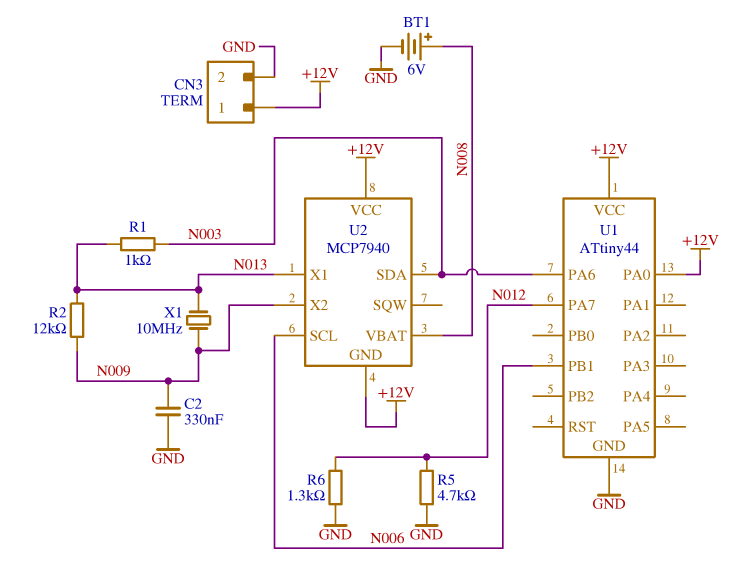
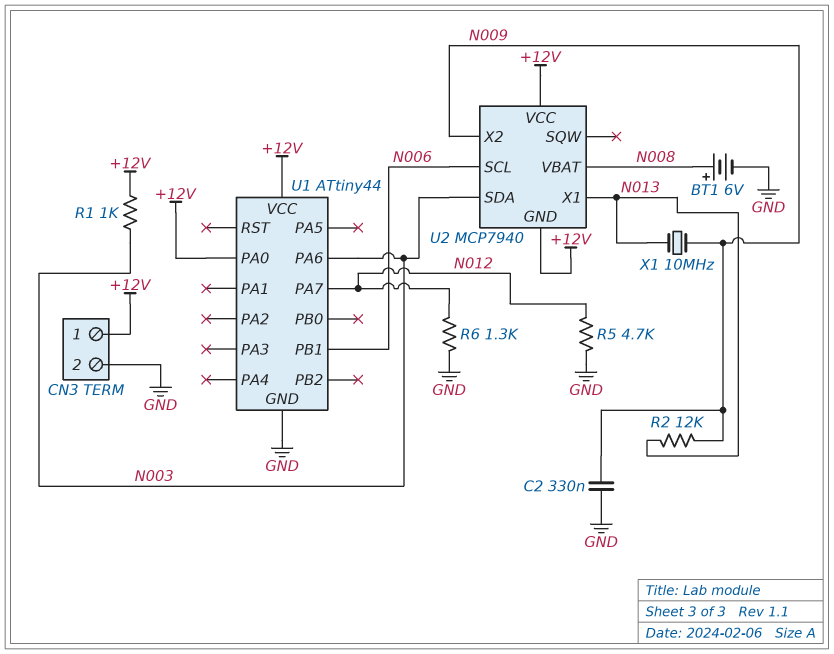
R1: 1k (N003, N013) -> 1k (+12V, N003)

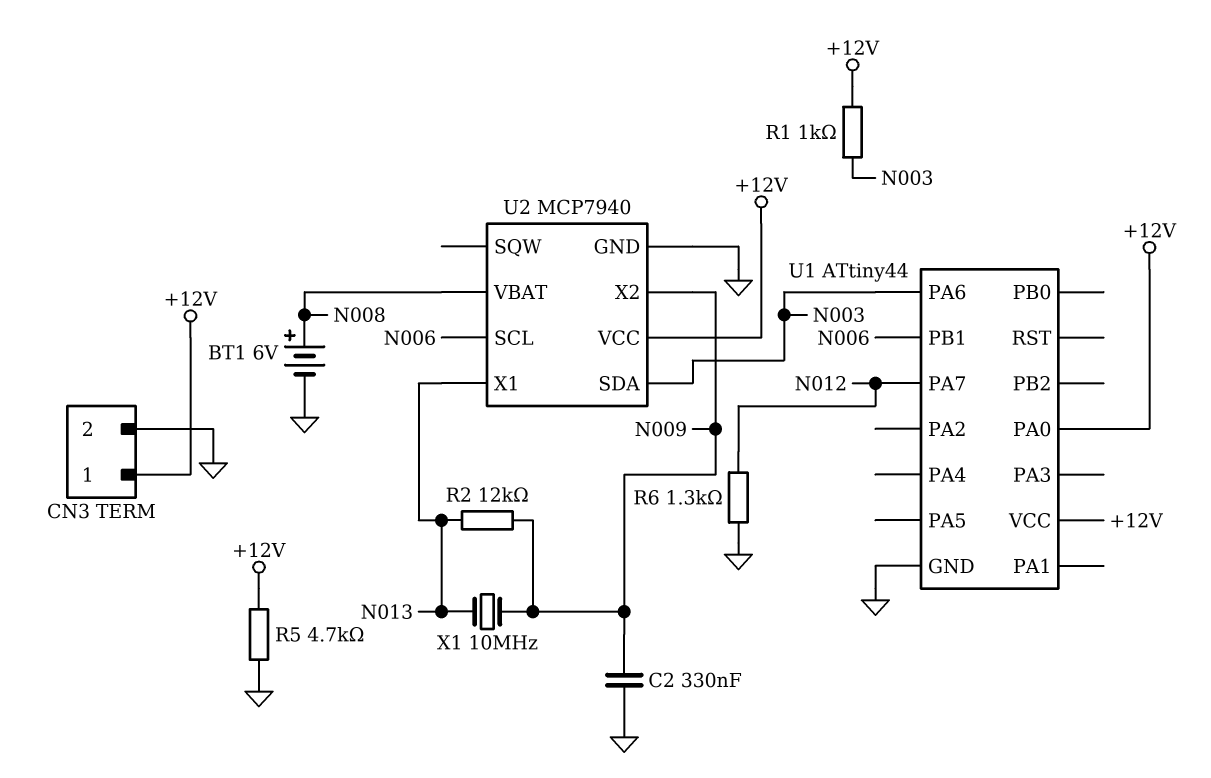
R5: 4.7k (GND, N012) -> 4.7k (+12V, GND)
U2 pin GND: +12V -> GND

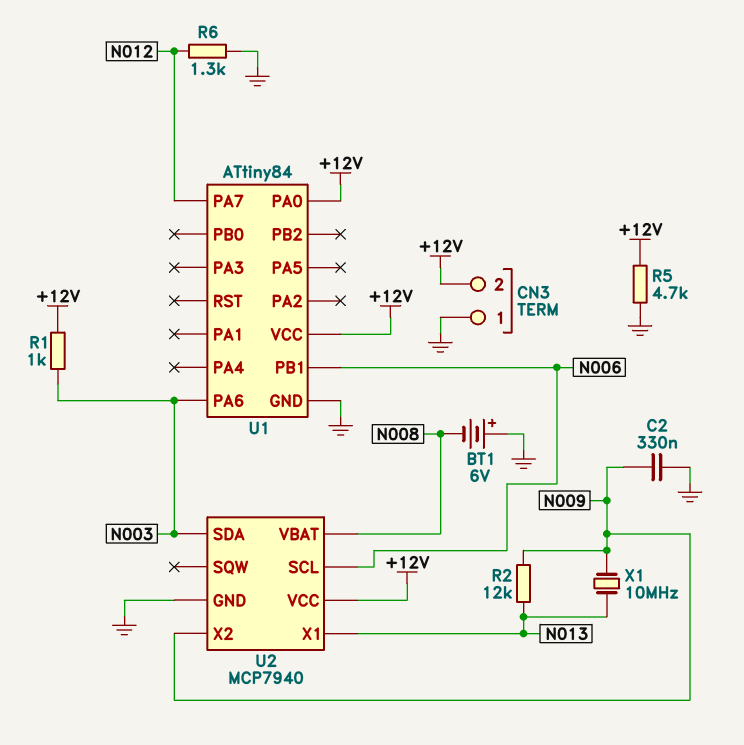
BT1: 6V (plus N008, minus GND) -> 6V (plus GND, minus N008)
CN3 pin 1: +12V -> GND
CN3 pin 2: GND -> +12V
U1: ATtiny44 -> ATtiny84

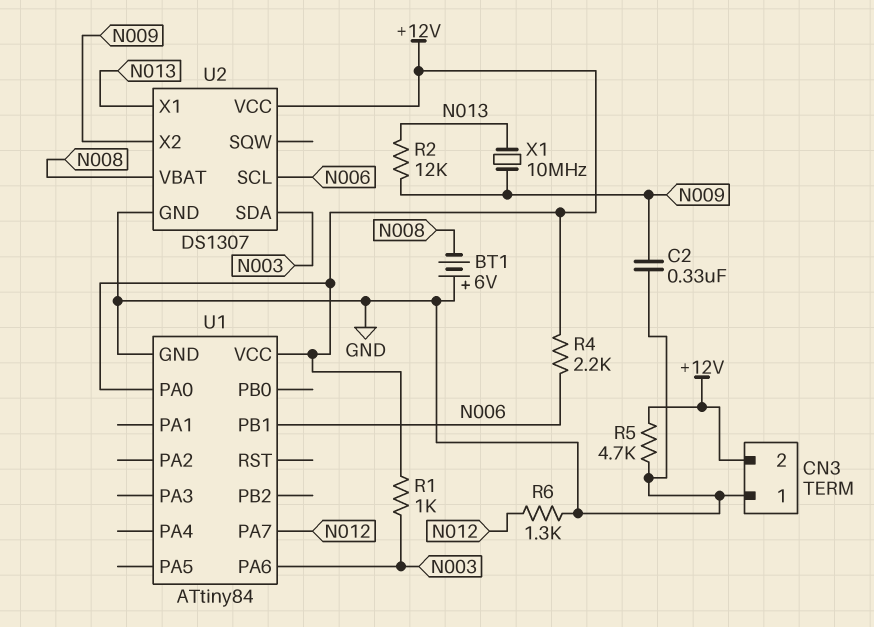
R4: none -> 2.2k (+12V, N006)
U2: MCP7940 -> DS1307

